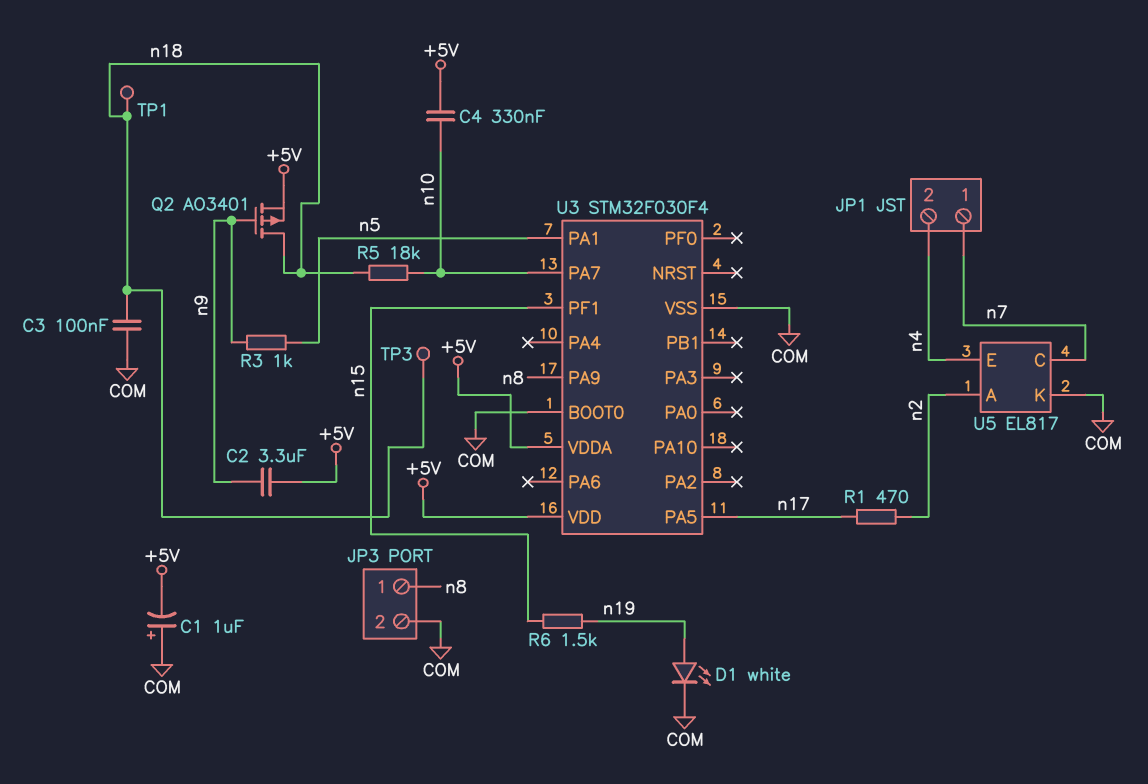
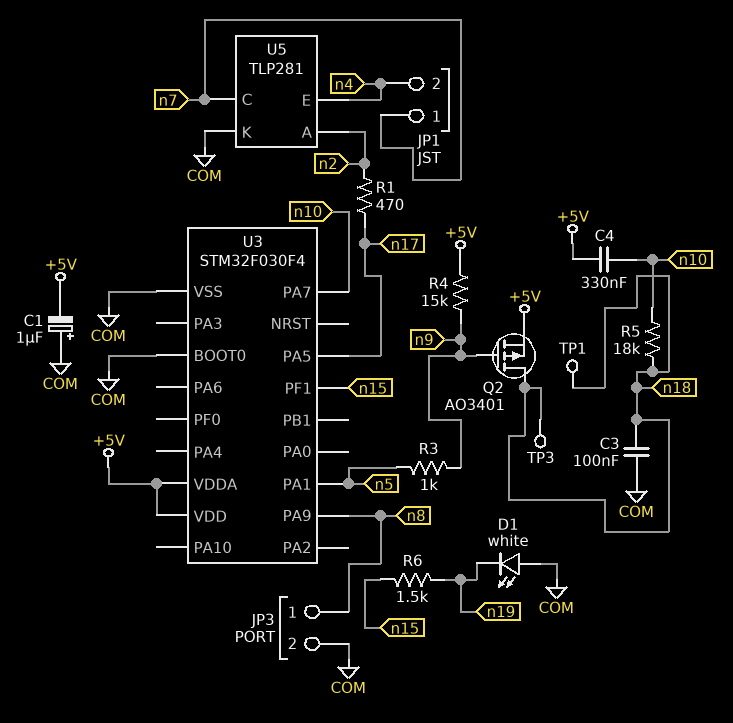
C2: 3.3uF (+5V, n9) -> none
D1: LED white (A n19, K COM) -> LED white (A COM, K n19)
R4: none -> 15k (+5V, n9)
U5: EL817 -> TLP281

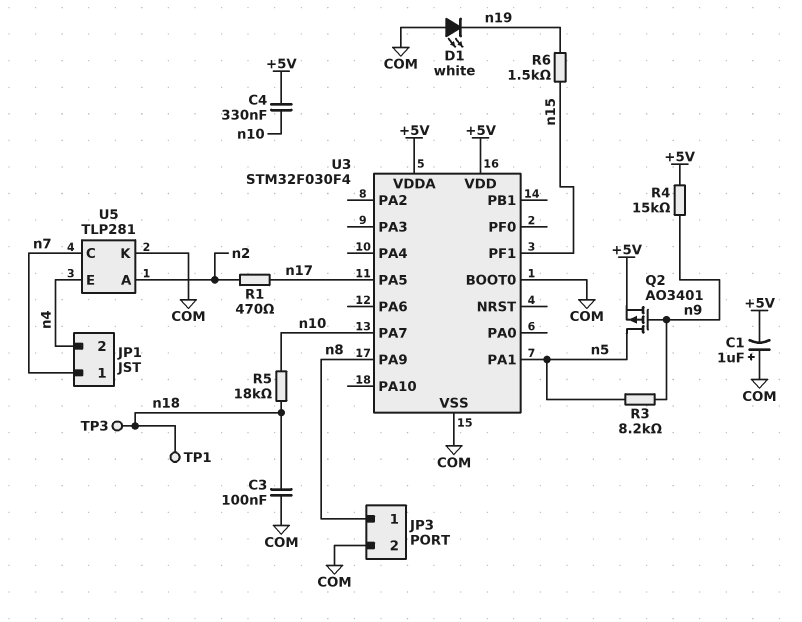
Q2: PMOS AO3401 (G n9, D n18, S +5V) -> PMOS AO3401 (G n9, D n5, S +5V)
R3: 1k (n5, n9) -> 8.2k (n5, n9)

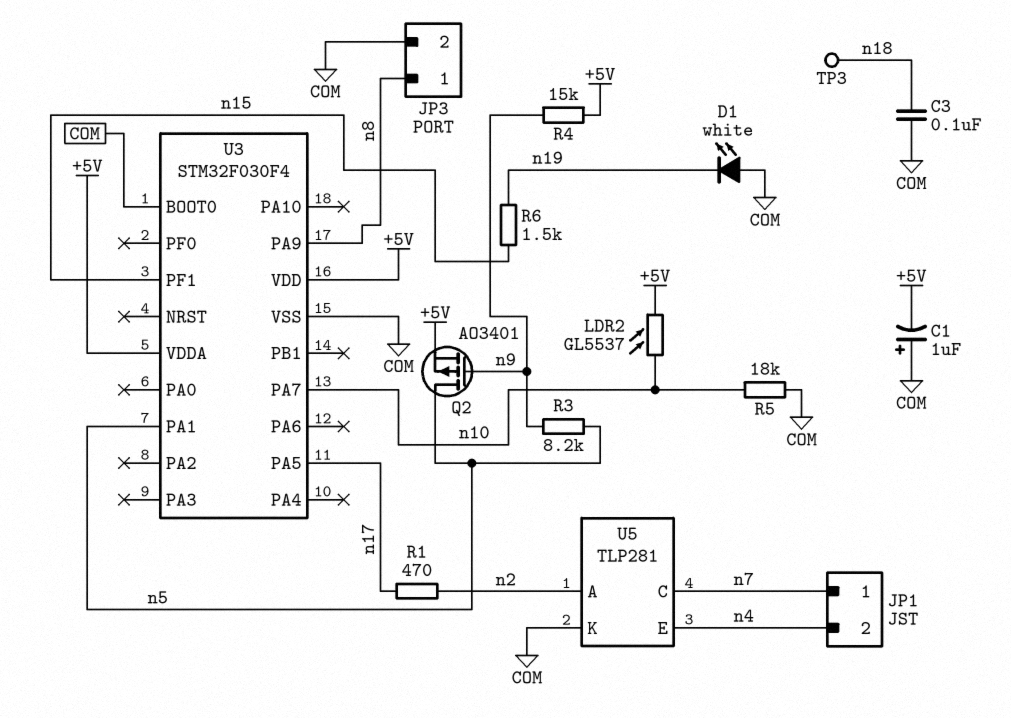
C4: 330nF (+5V, n10) -> none
LDR2: none -> GL5537 (+5V, n10)
R5: 18k (n10, n18) -> 18k (COM, n10)
TP1: test point (n18) -> none

